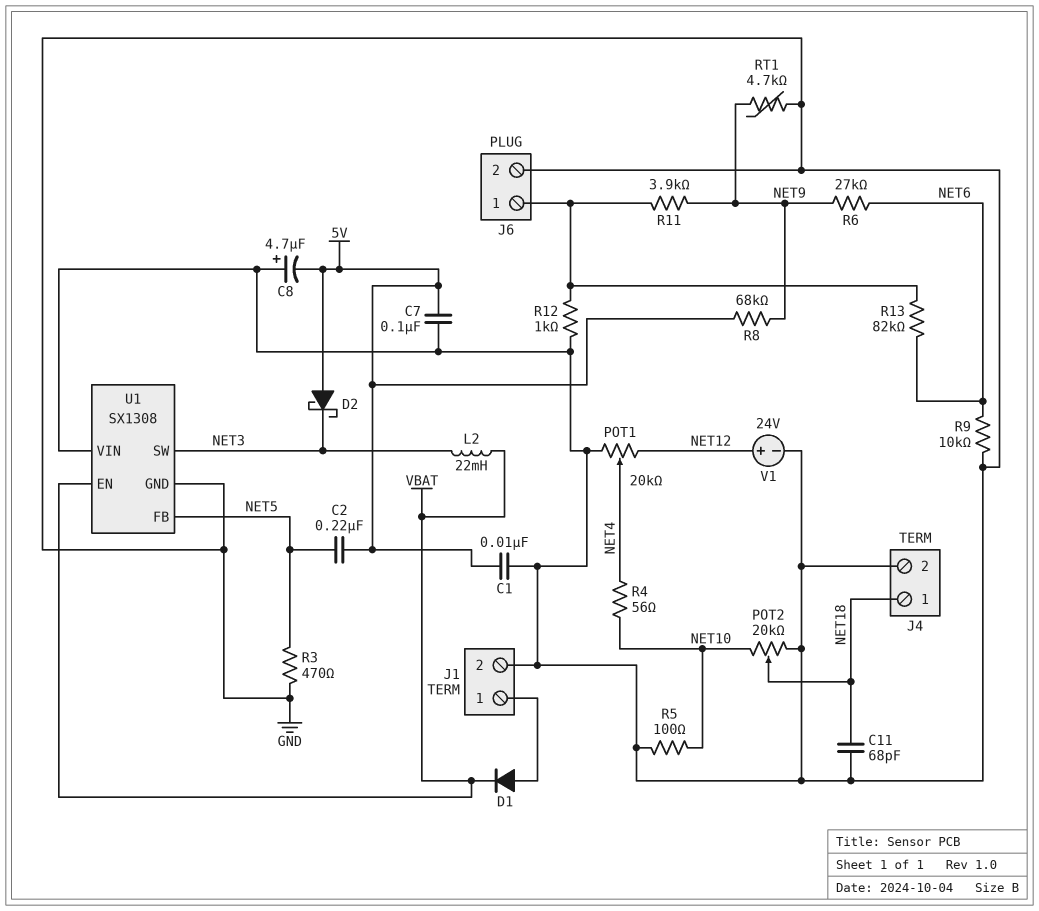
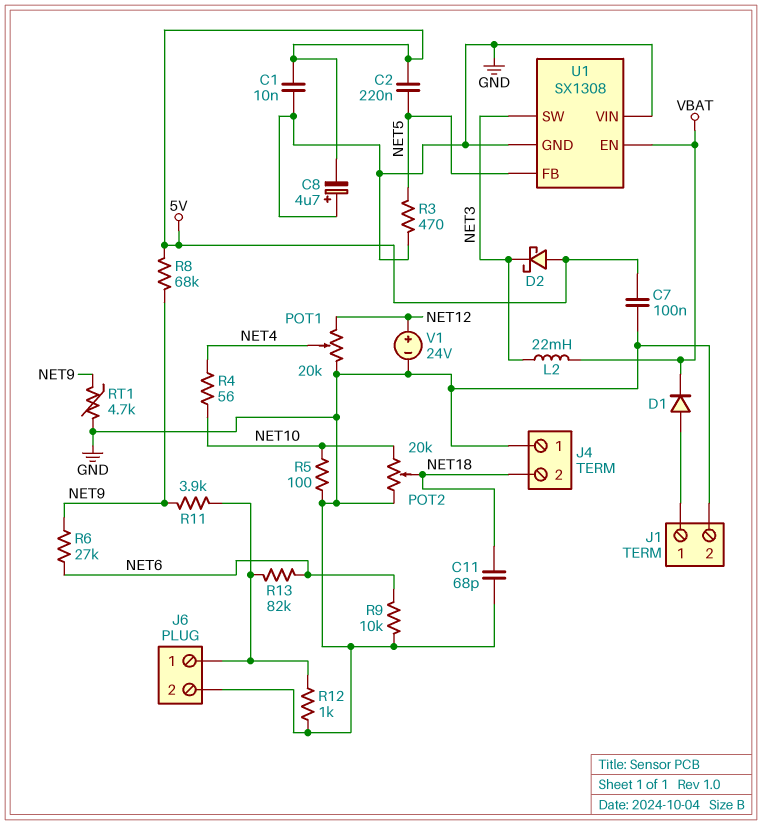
J4 pin 1: NET18 -> GND
J4 pin 2: GND -> NET18

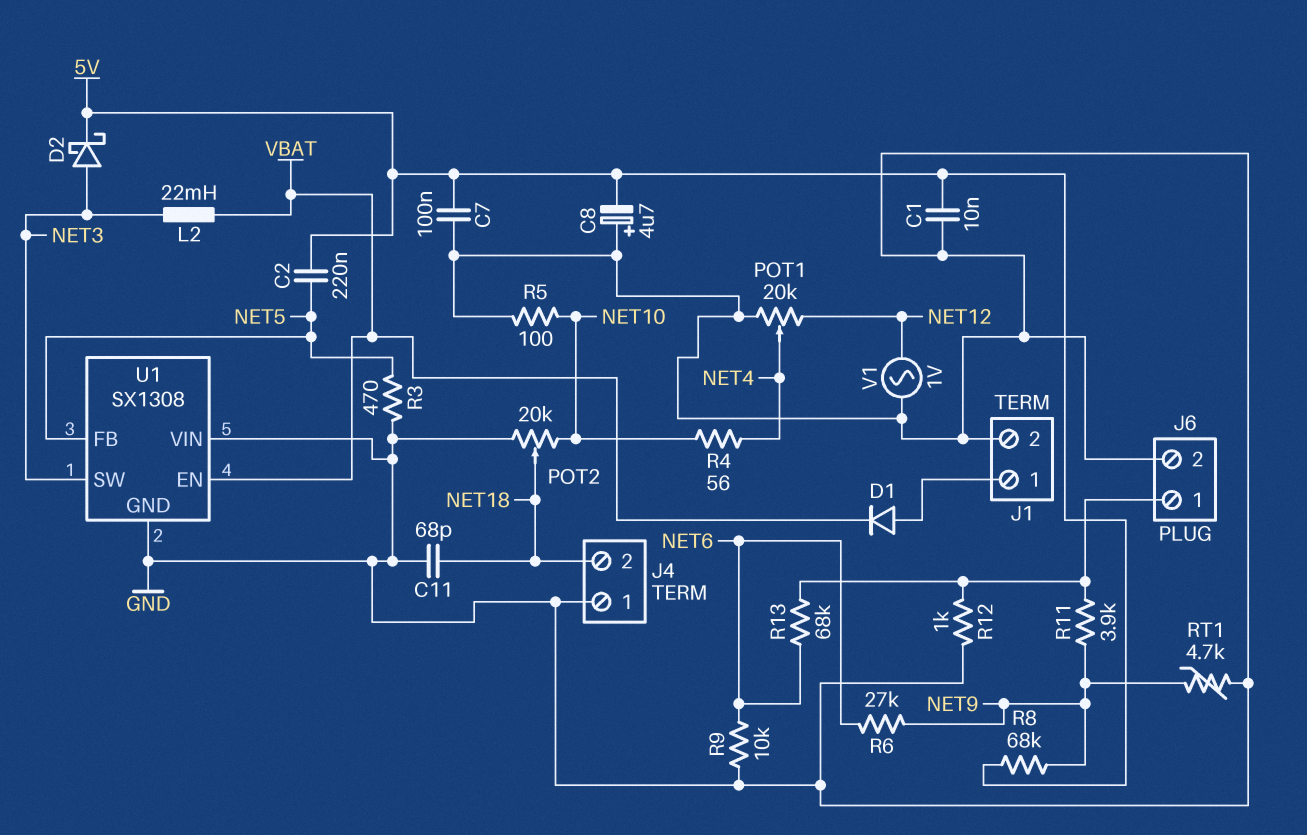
D2: schottky (A 5V, K NET3) -> schottky (A NET3, K 5V)
R13: 82k (J6/1, NET6) -> 68k (J6/1, NET6)
V1: 24V (plus NET12, minus GND) -> AC 1V (GND, NET12)

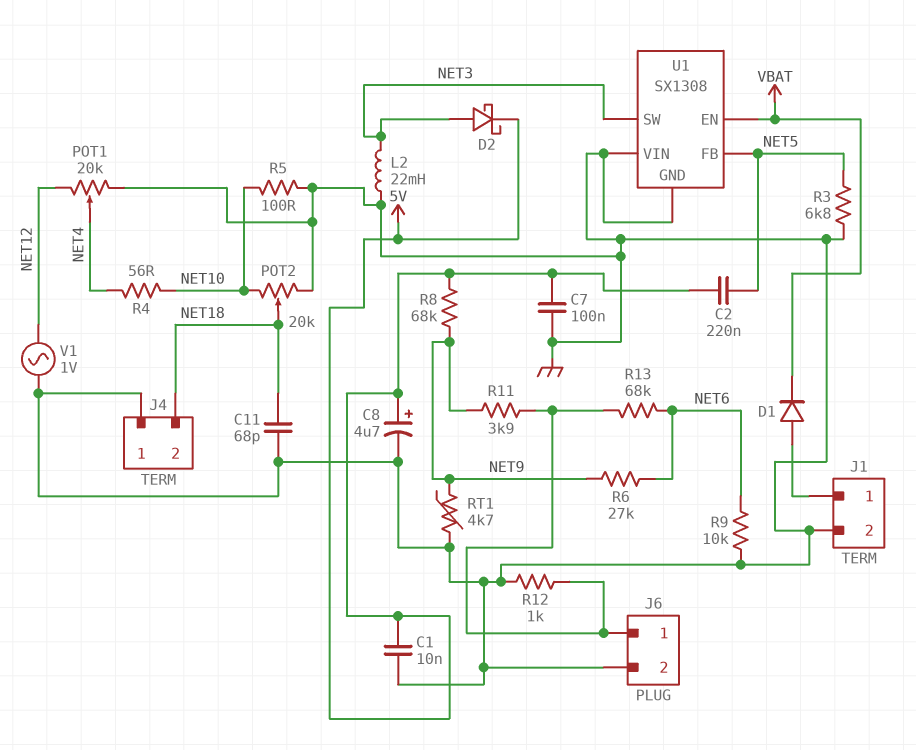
C8: 4.7uF (plus GND, minus 5V) -> 4.7uF (plus 5V, minus GND)
L2: 22mH (NET3, VBAT) -> 22mH (GND, NET3)
R3: 470 (GND, NET5) -> 6.8k (GND, NET5)

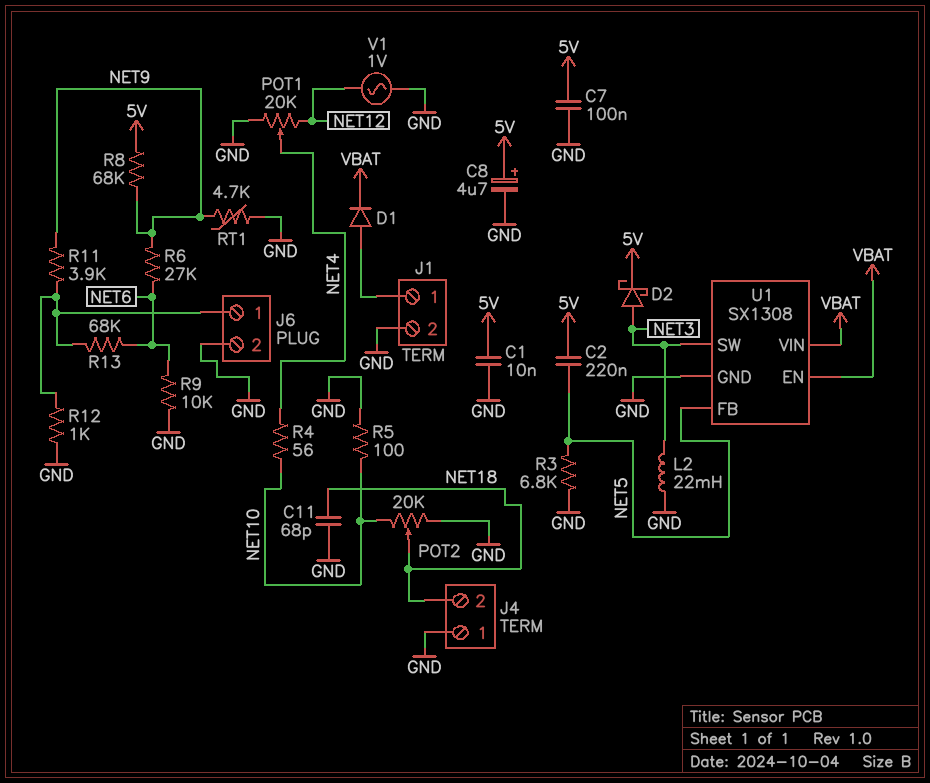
U1 pin VIN: GND -> VBAT

